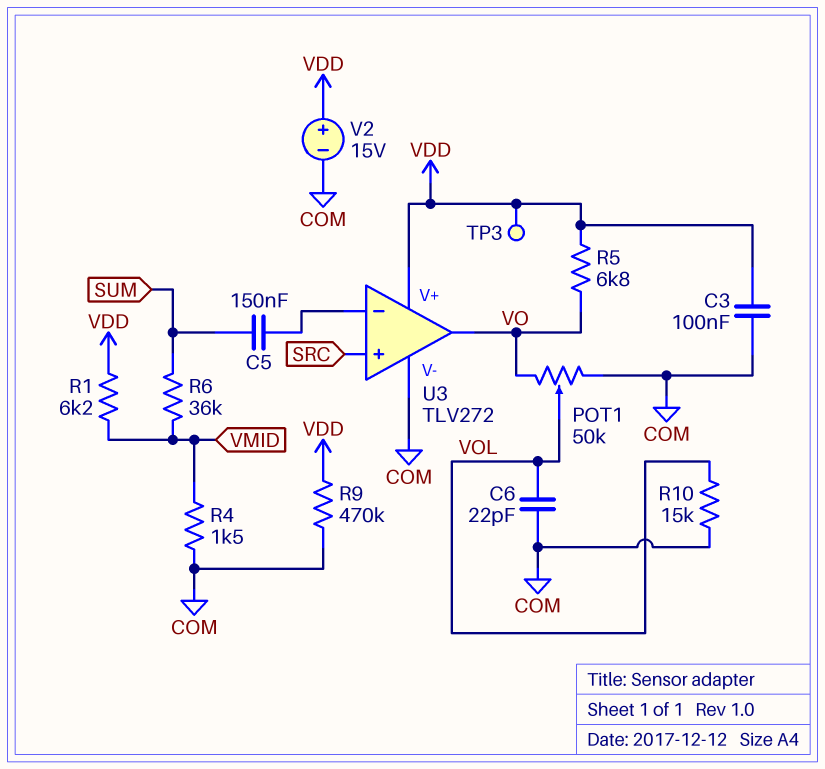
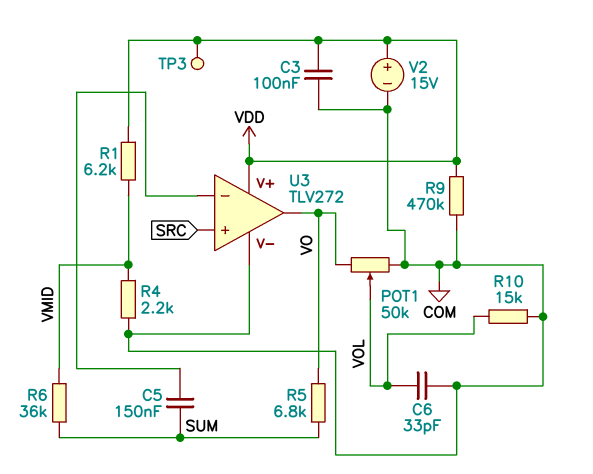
C6: 22pF (COM, VOL) -> 33pF (COM, VOL)
R4: 1.5k (COM, VMID) -> 2.2k (COM, VMID)
R5: 6.8k (VDD, VO) -> 6.8k (SUM, VO)

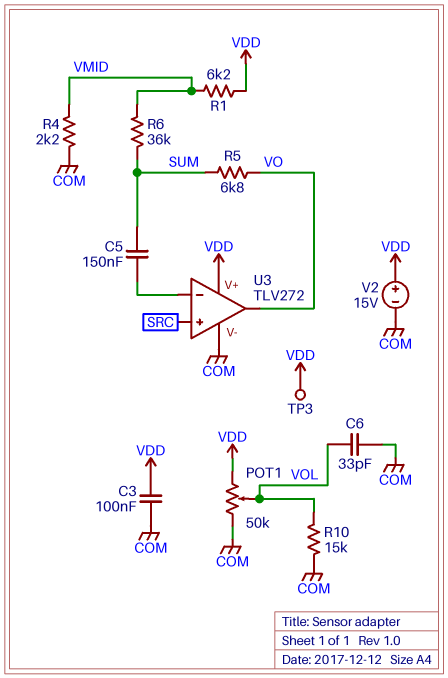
POT1: 50k (COM, VO, wiper VOL) -> 50k (COM, VDD, wiper VOL)
R9: 470k (COM, VDD) -> none

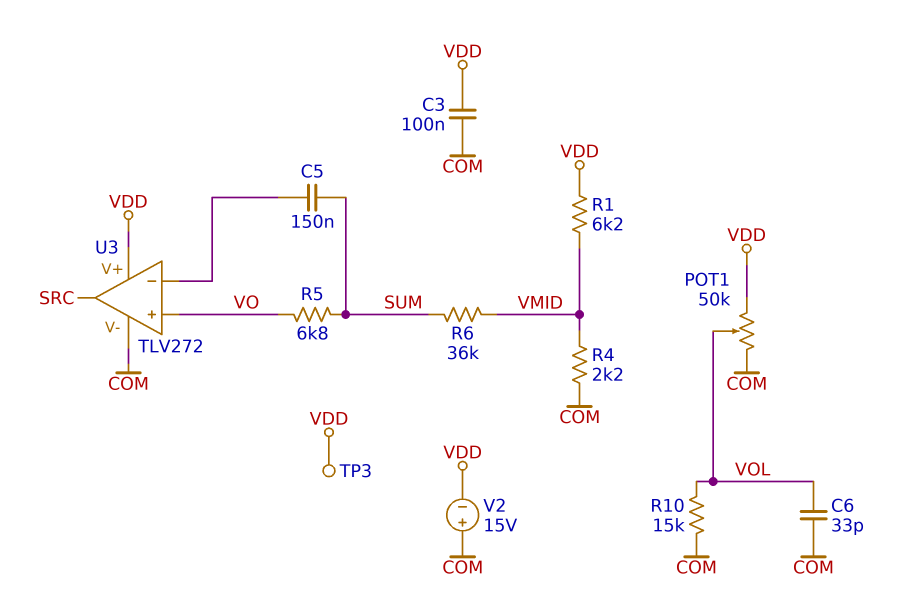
U3 pin in+: SRC -> VO
U3 pin out: VO -> SRC
V2: 15V (plus VDD, minus COM) -> 15V (plus COM, minus VDD)

